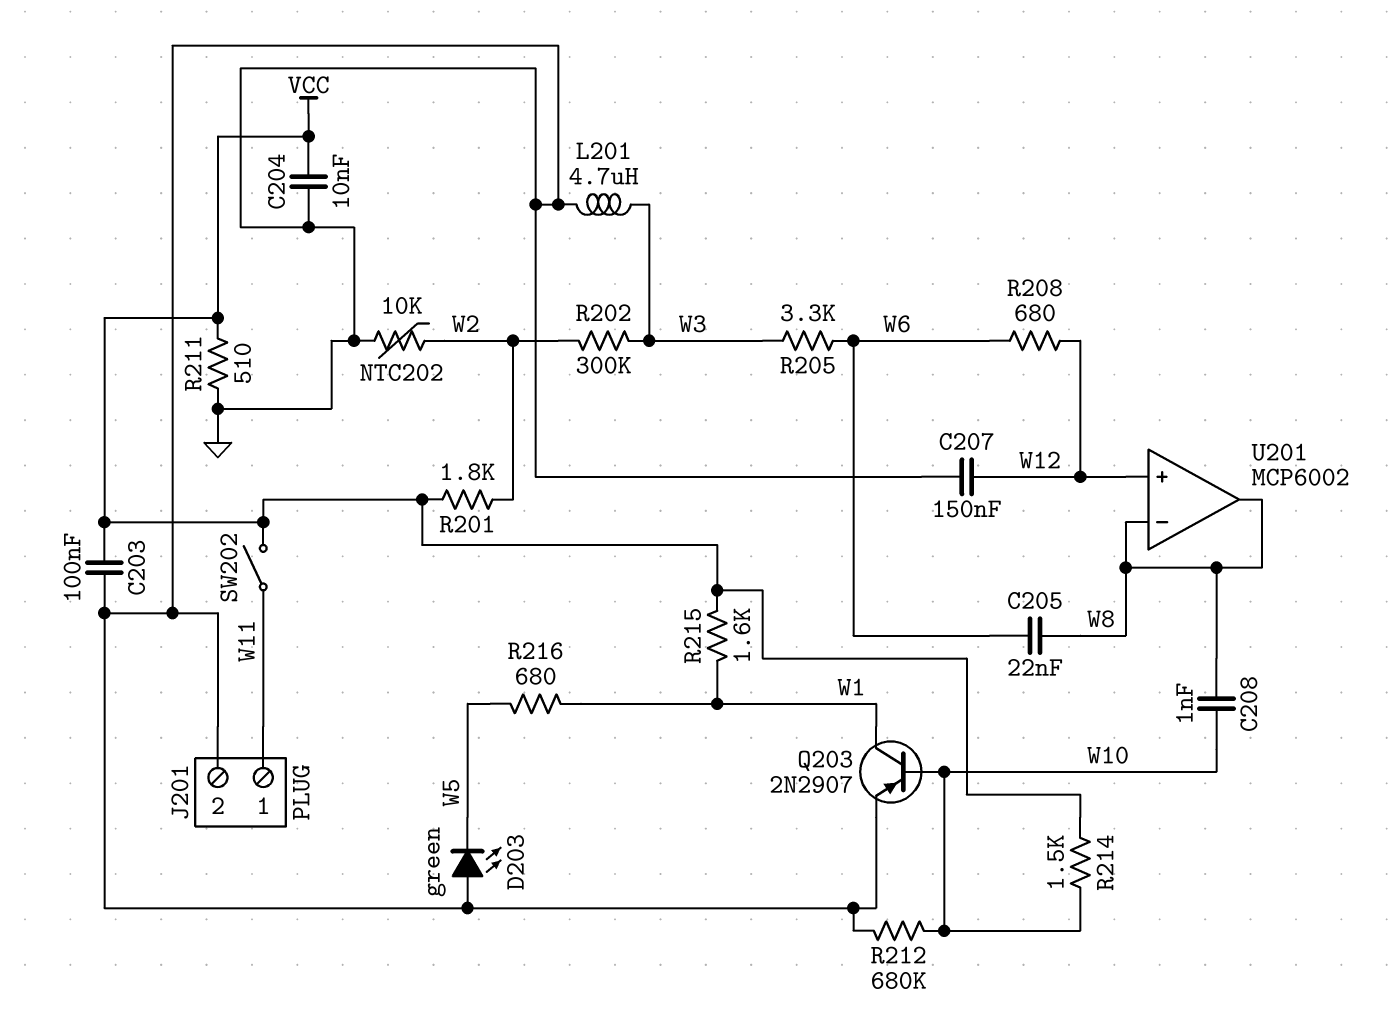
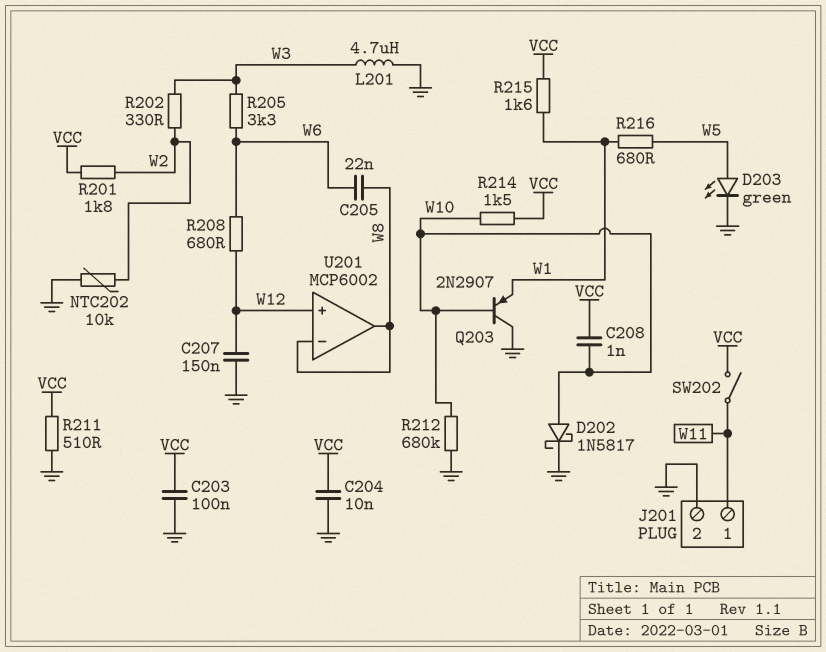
C208: 1nF (W8, W10) -> 1nF (VCC, W10)
D202: none -> schottky 1N5817 (A W10, K GND)
D203: LED green (A GND, K W5) -> LED green (A W5, K GND)
Q203: PNP 2N2907 (B W10, C W1, E GND) -> PNP 2N2907 (B W10, C GND, E W1)
R202: 300k (W2, W3) -> 330 (W2, W3)

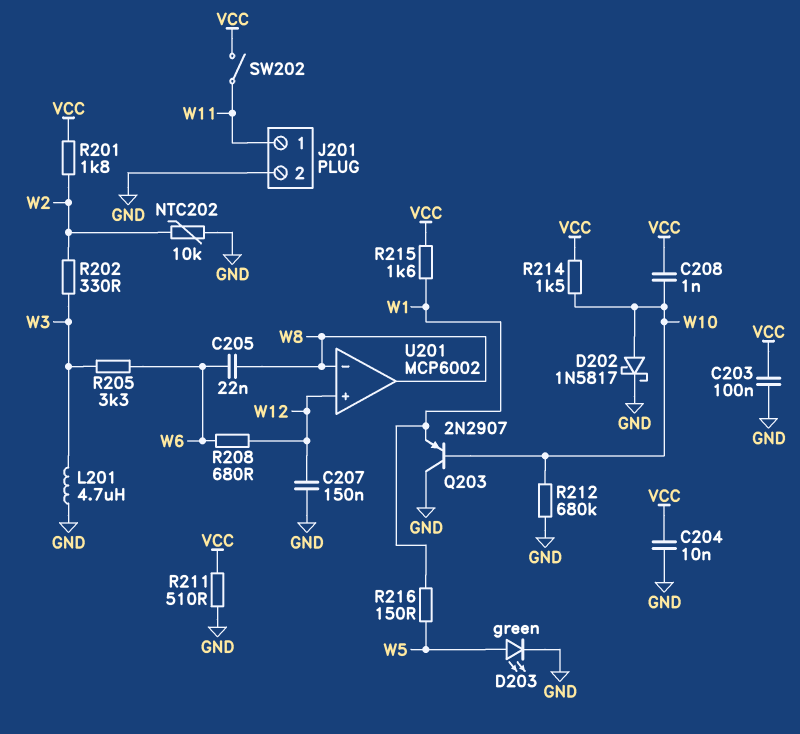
R216: 680 (W1, W5) -> 150 (W1, W5)

